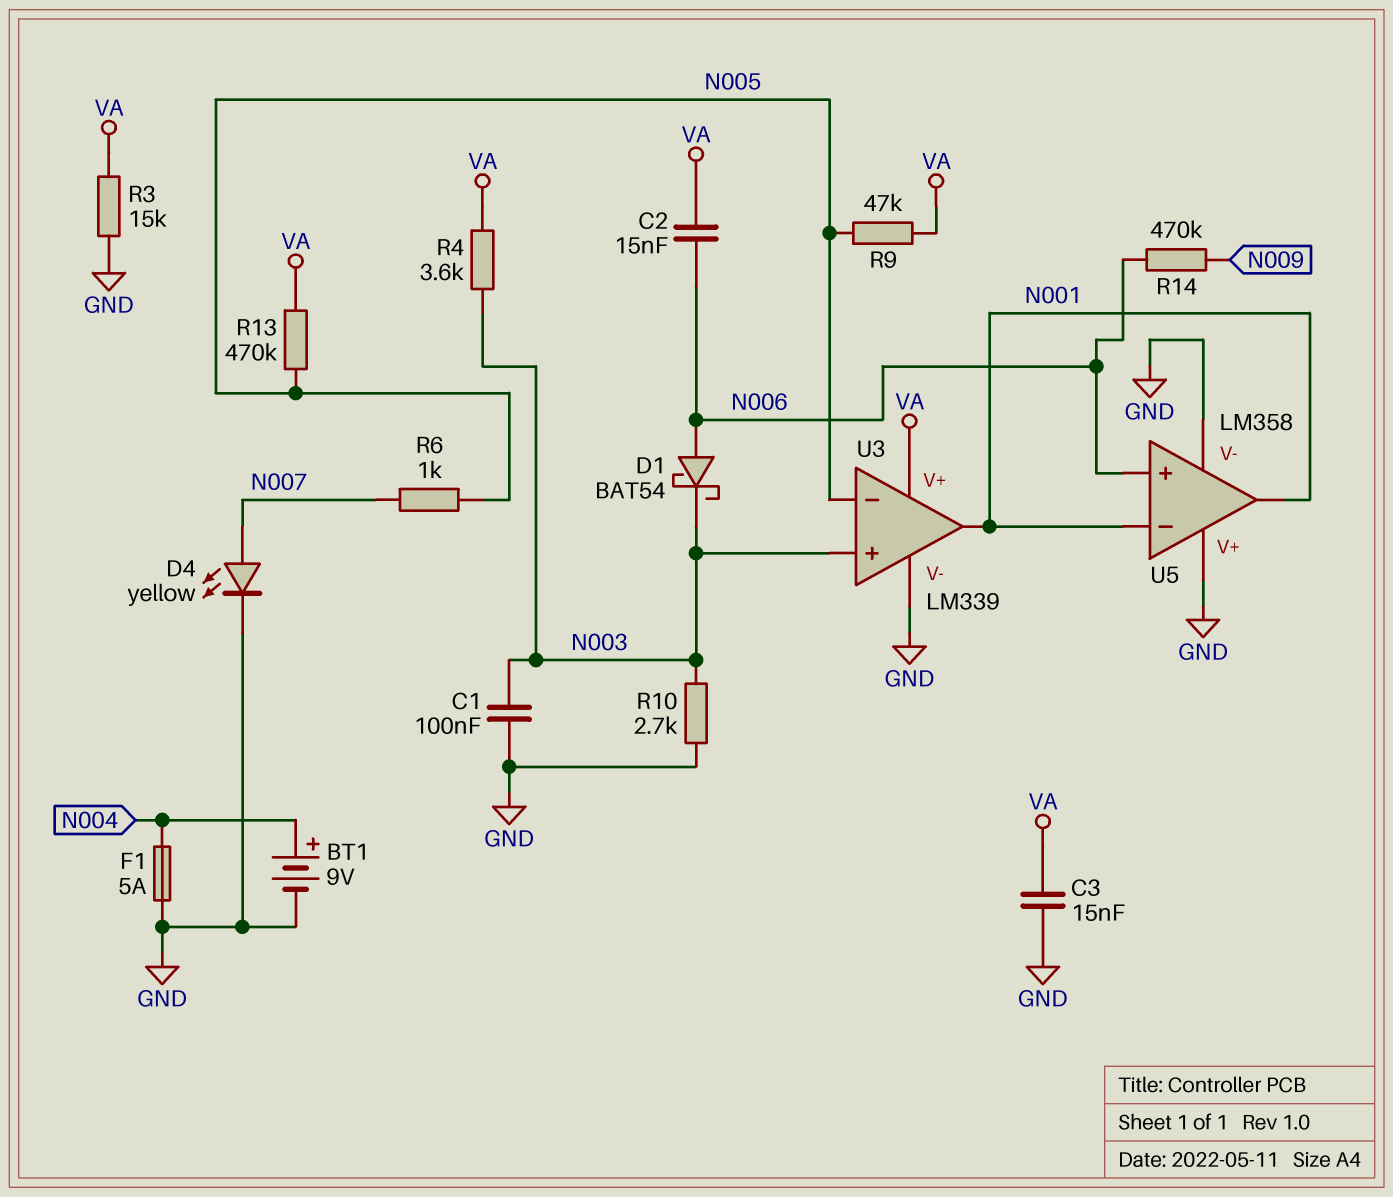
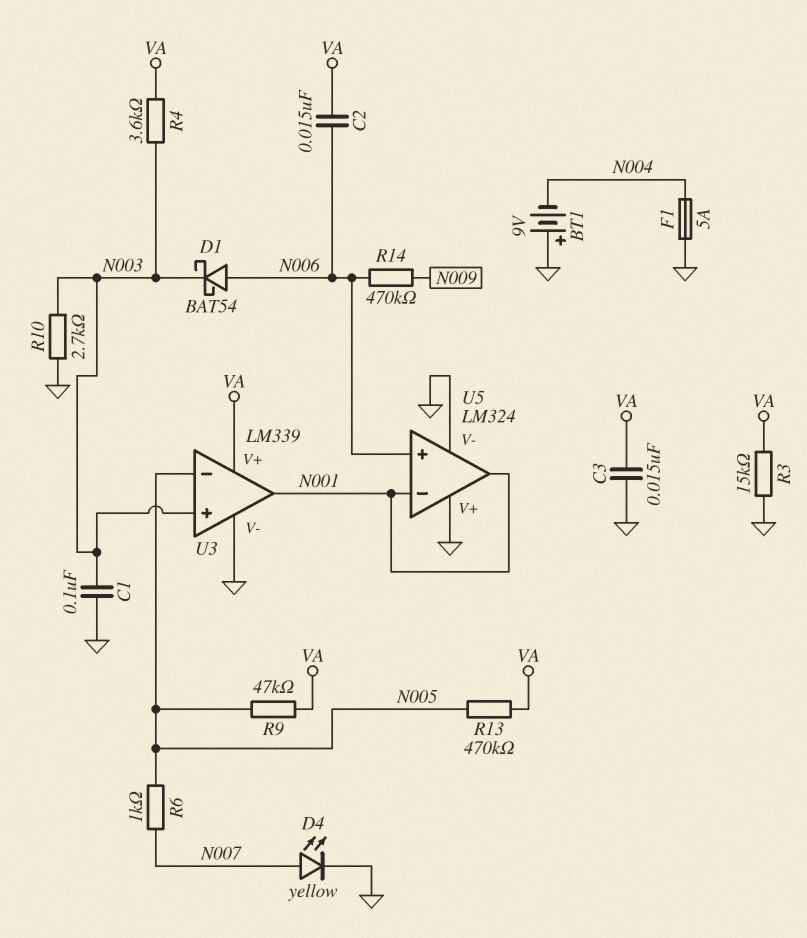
BT1: 9V (plus N004, minus GND) -> 9V (plus GND, minus N004)
U5: LM358 -> LM324

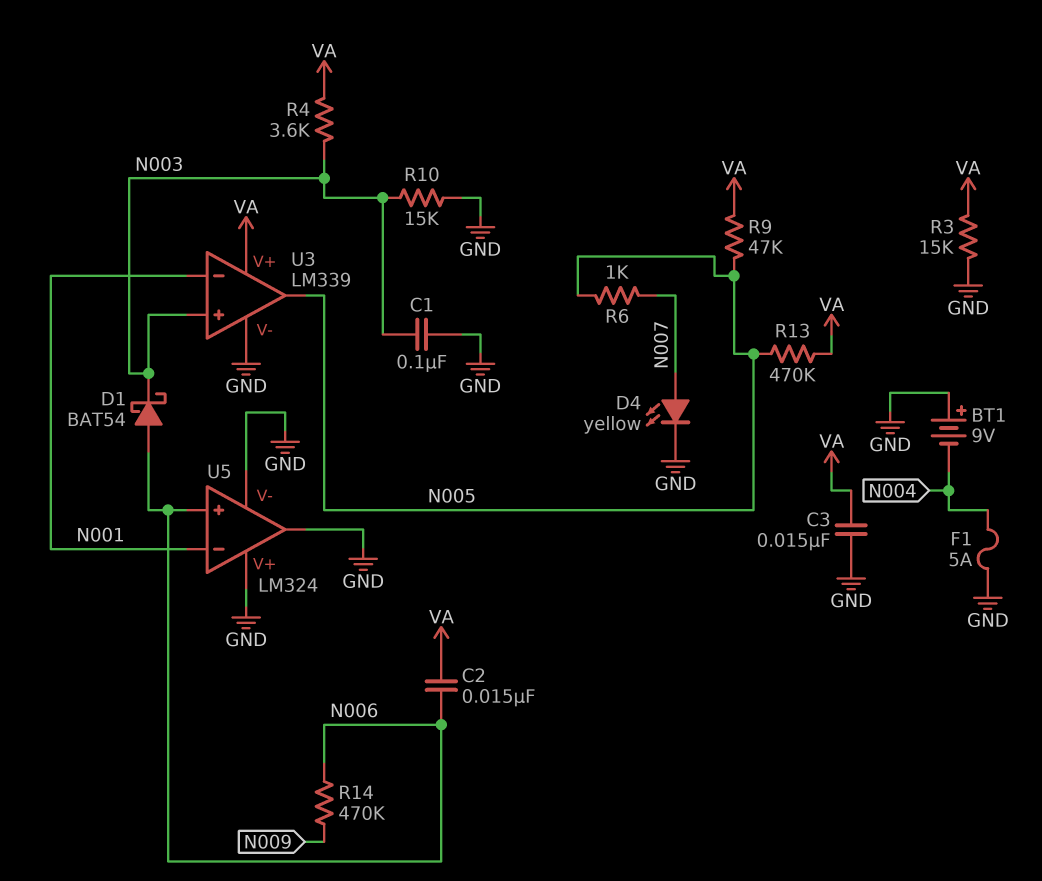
R10: 2.7k (GND, N003) -> 15k (GND, N003)
U3 pin in-: N005 -> N001
U3 pin out: N001 -> N005
U5 pin out: N001 -> GND

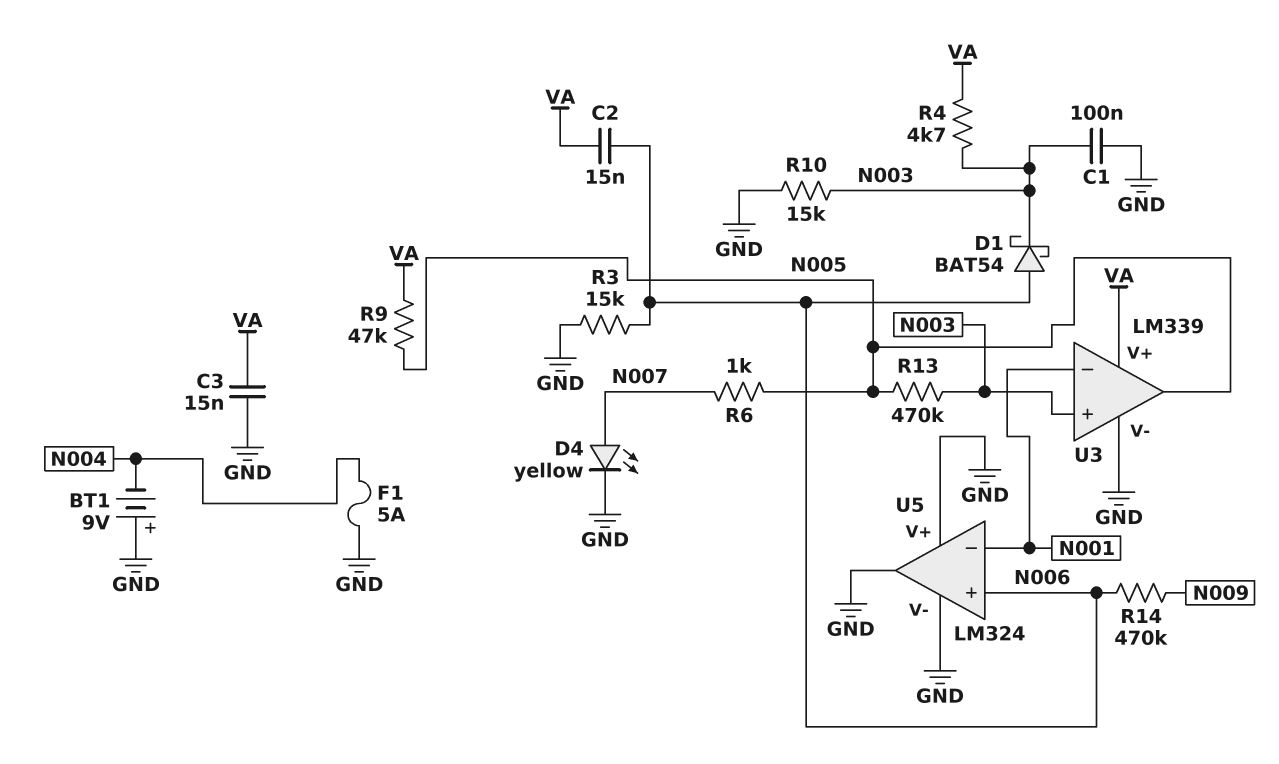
R3: 15k (GND, VA) -> 15k (GND, N006)
R4: 3.6k (N003, VA) -> 4.7k (N003, VA)
R13: 470k (N005, VA) -> 470k (N003, N005)

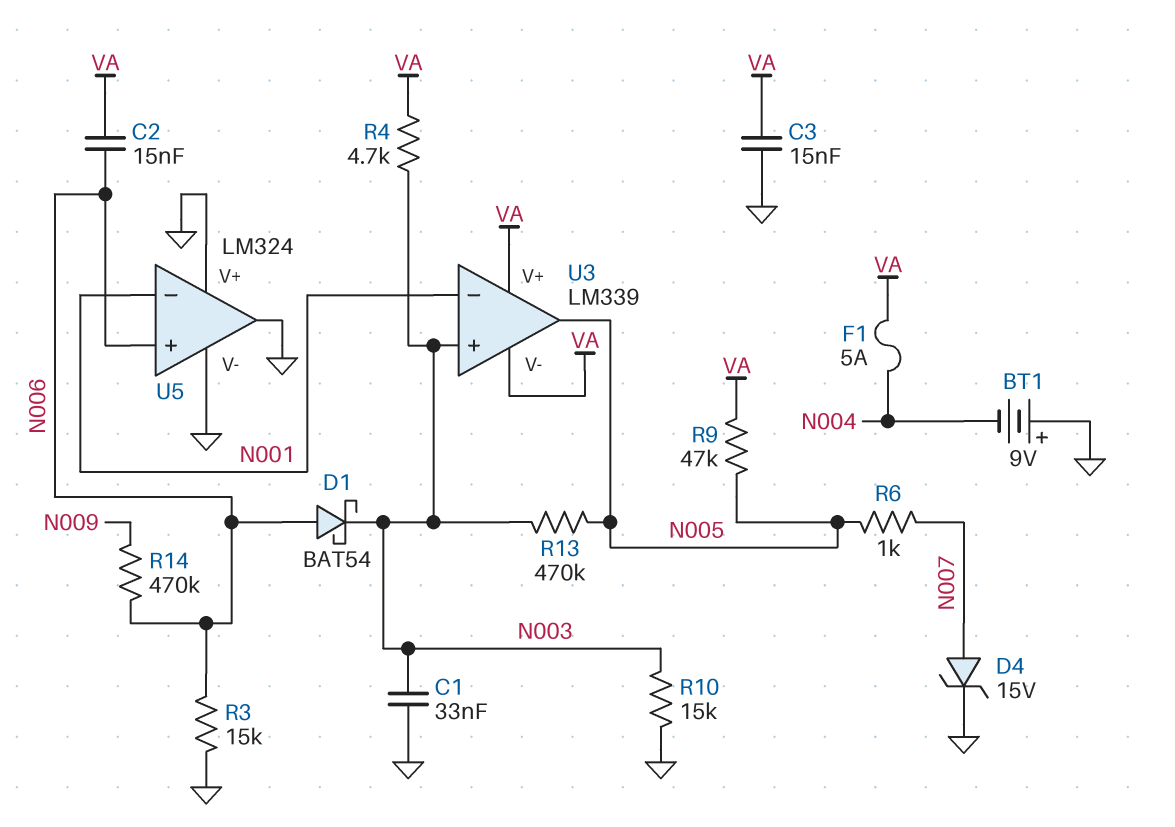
C1: 100nF (GND, N003) -> 33nF (GND, N003)
D4: LED yellow (A N007, K GND) -> zener 15V (A N007, K GND)
F1: 5A (GND, N004) -> 5A (N004, VA)
U3 pin V-: GND -> VA

